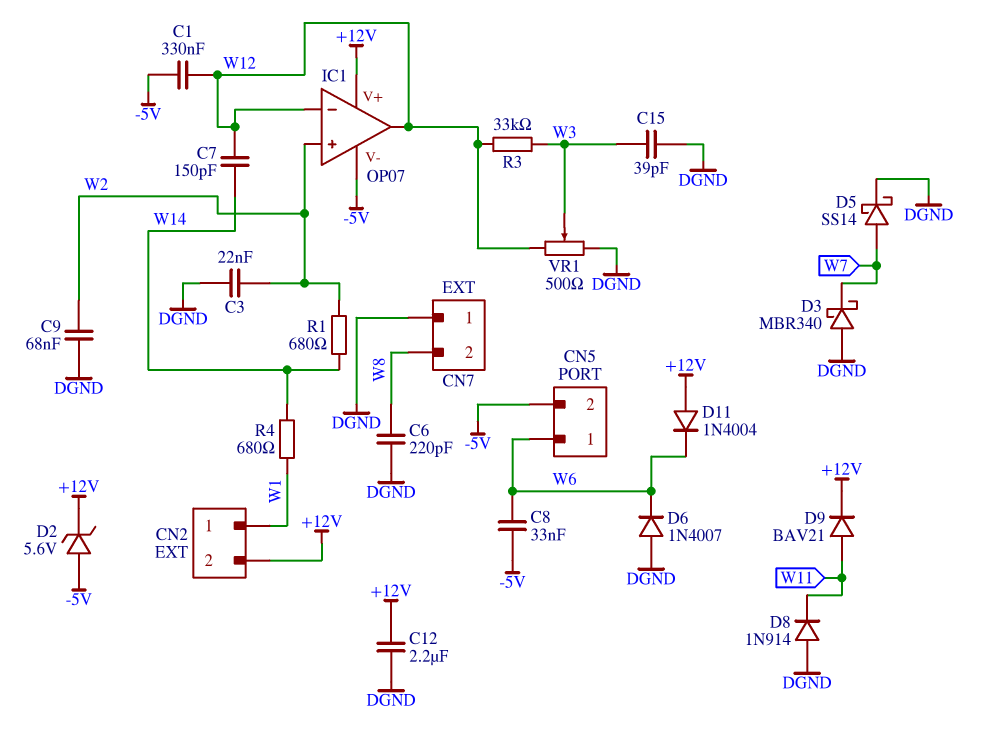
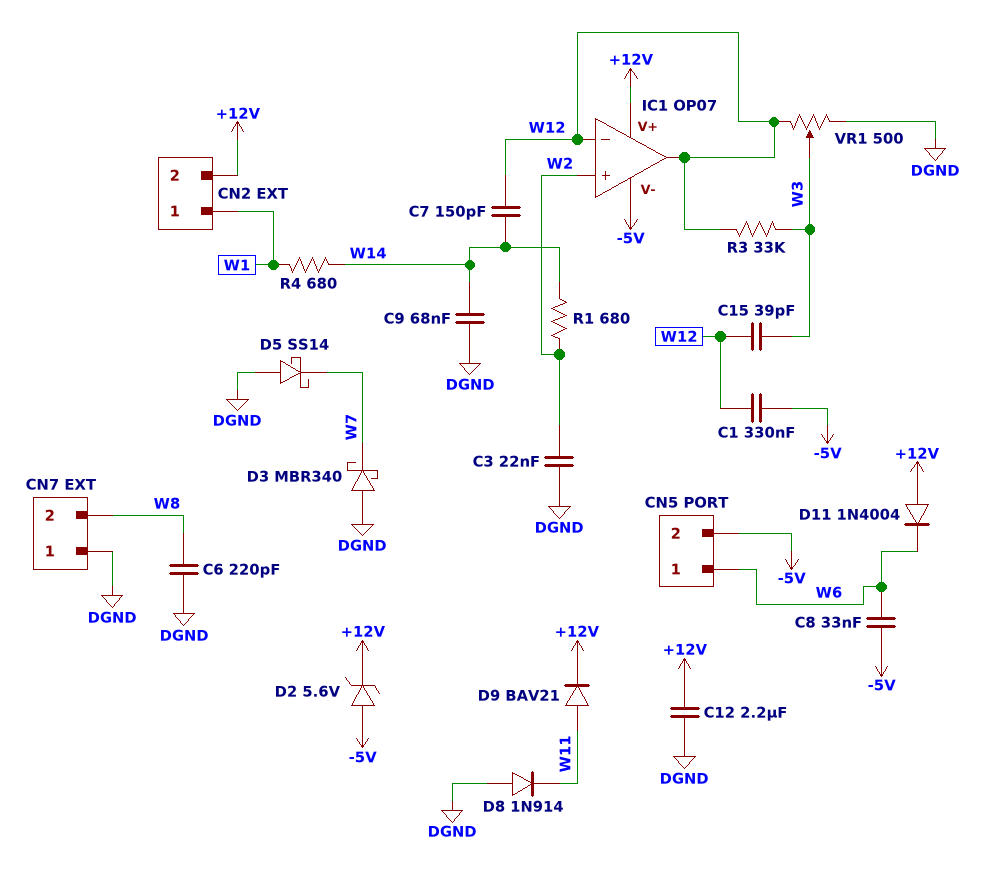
C9: 68nF (DGND, W2) -> 68nF (DGND, W14)
C15: 39pF (DGND, W3) -> 39pF (W3, W12)
D5: schottky SS14 (A W7, K DGND) -> schottky SS14 (A DGND, K W7)
D6: diode 1N4007 (A DGND, K W6) -> none

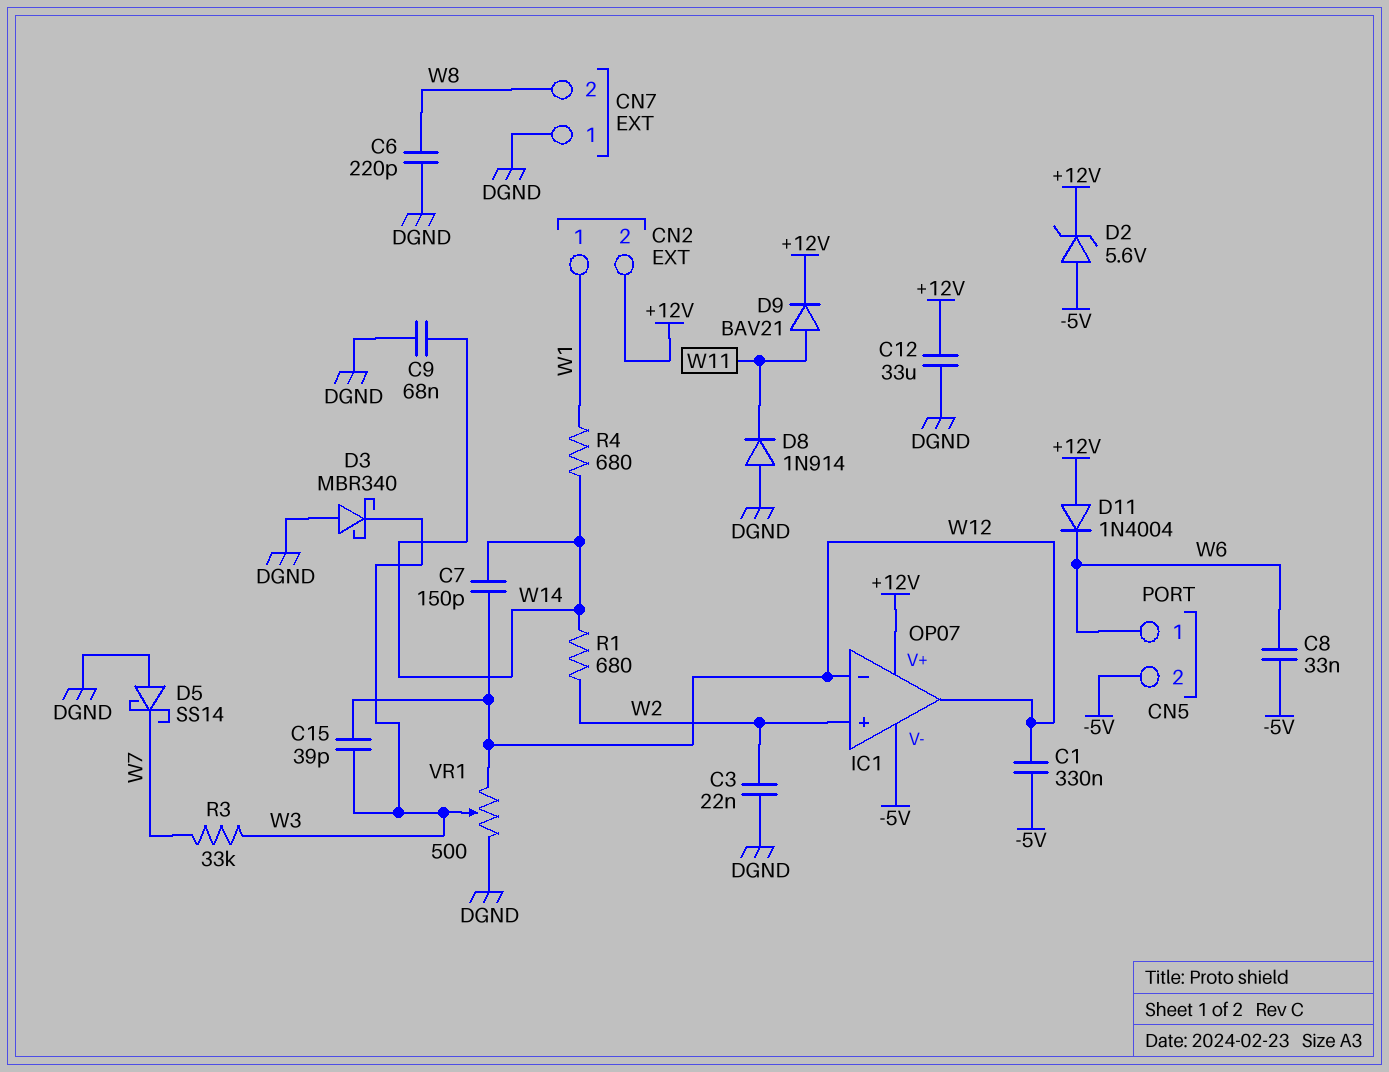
C12: 2.2uF (+12V, DGND) -> 33uF (+12V, DGND)
D3: schottky MBR340 (A DGND, K W7) -> schottky MBR340 (A DGND, K W3)
R3: 33k (W3, W12) -> 33k (W3, W7)

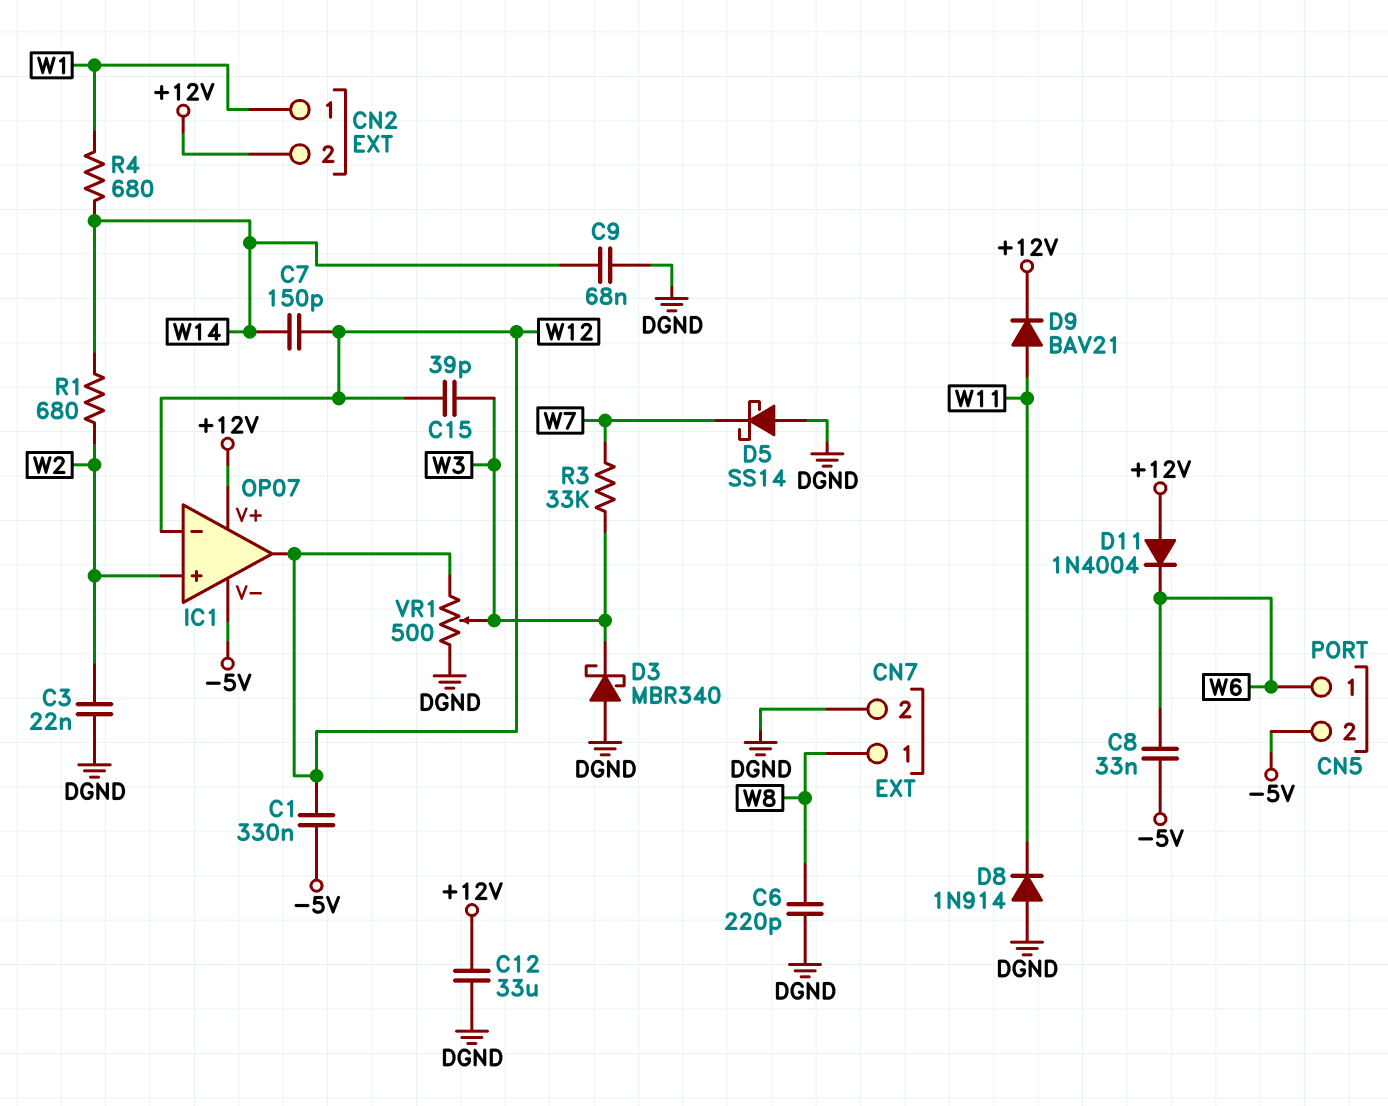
CN7 pin 1: DGND -> W8
CN7 pin 2: W8 -> DGND
D2: zener 5.6V (A -5V, K +12V) -> none

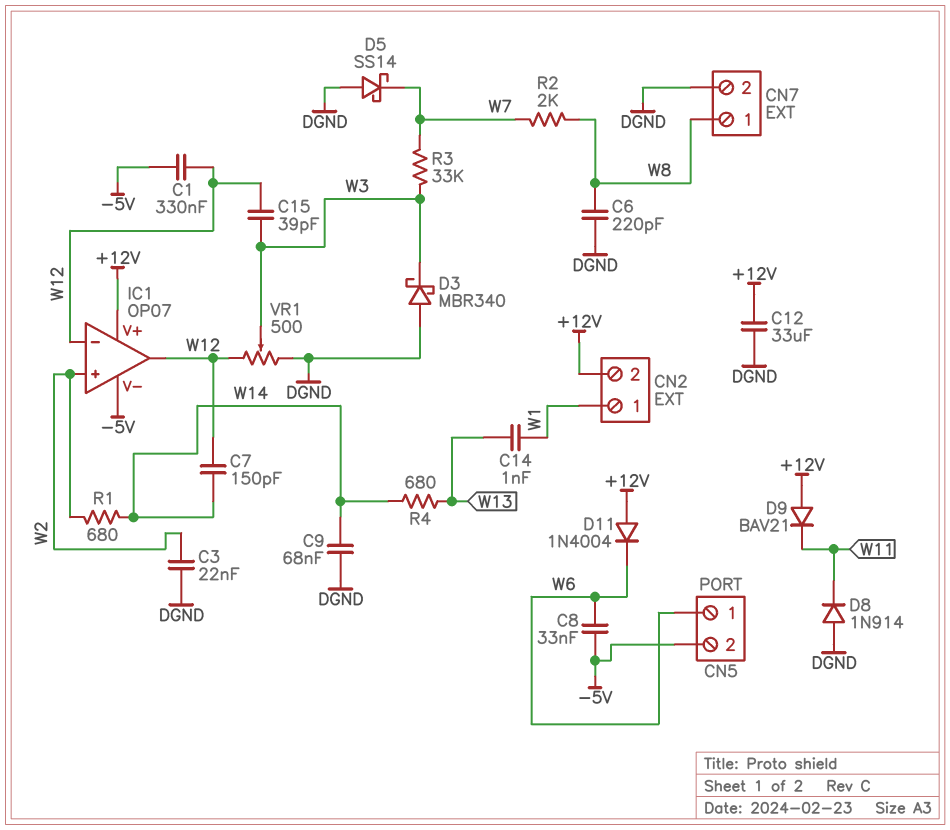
C14: none -> 1nF (W1, W13)
D9: diode BAV21 (A W11, K +12V) -> diode BAV21 (A +12V, K W11)
R2: none -> 2k (W7, W8)
R4: 680 (W1, W14) -> 680 (W13, W14)

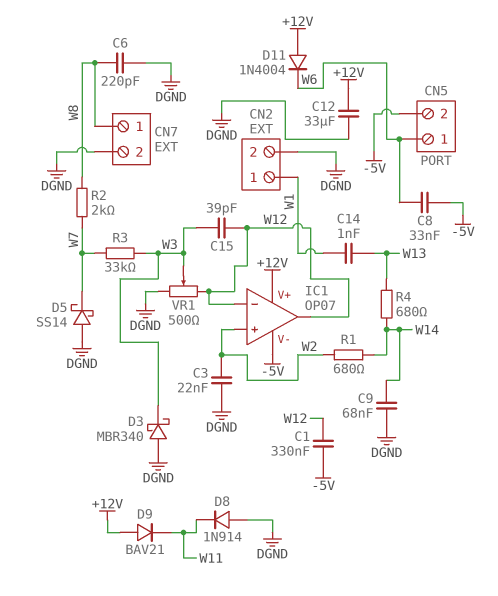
C7: 150pF (W12, W14) -> none
CN2 pin 2: +12V -> DGND

